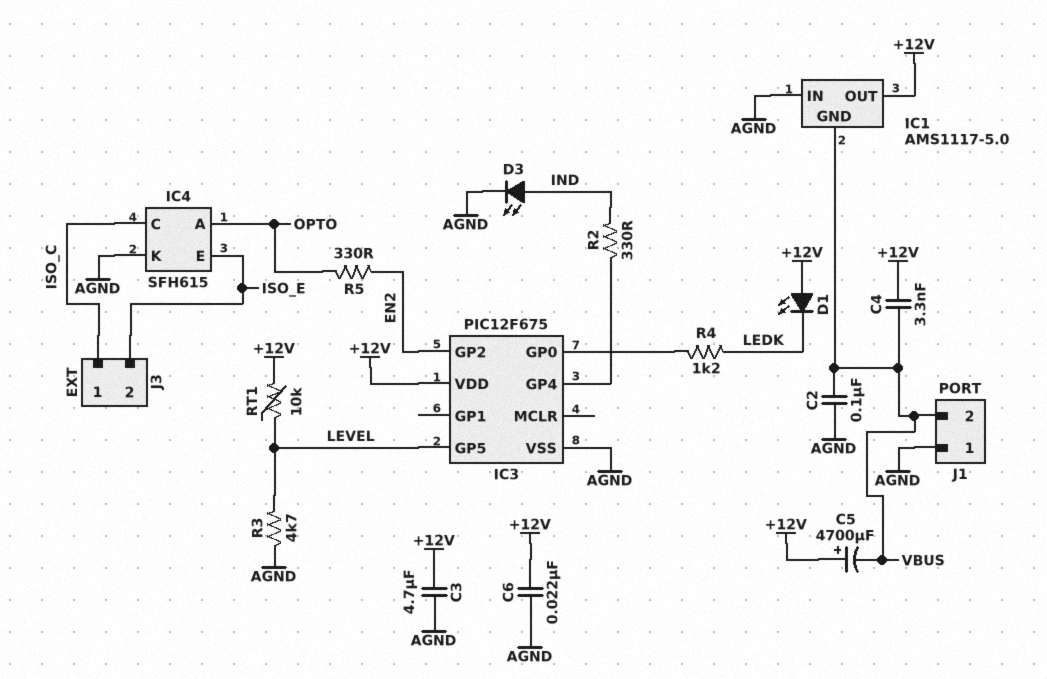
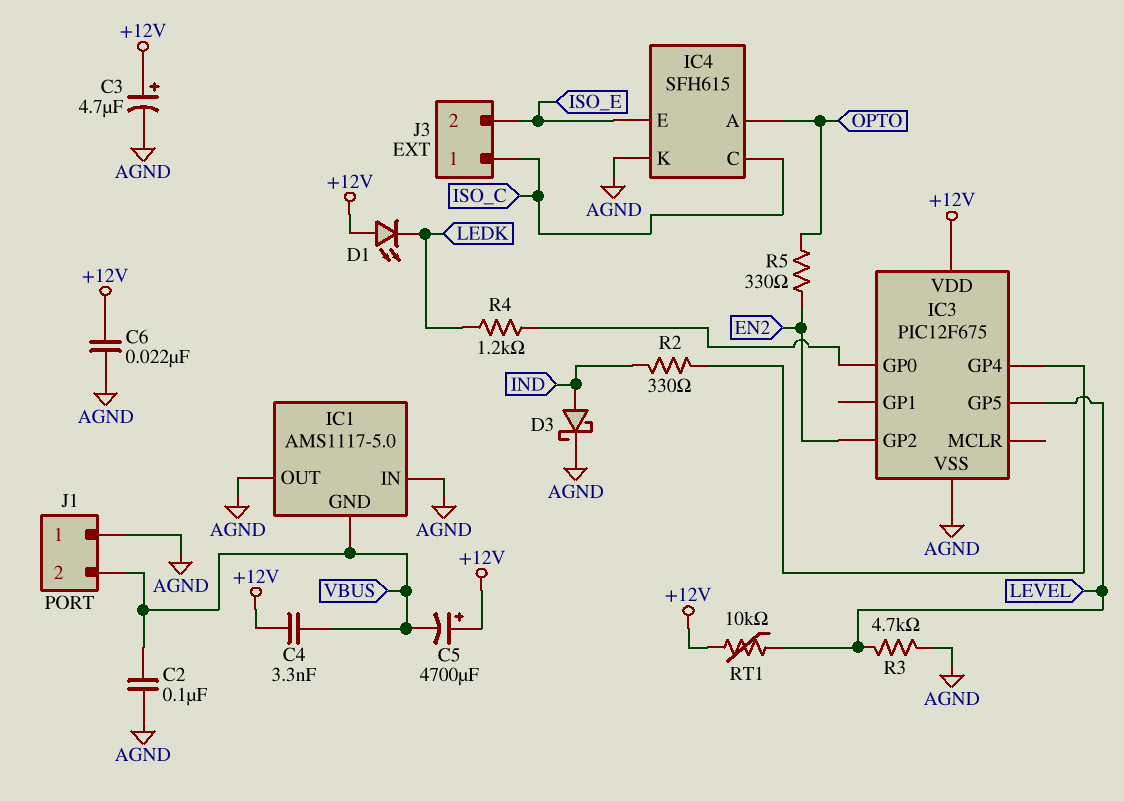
C3: 4.7uF (+12V, AGND) -> 4.7uF (plus +12V, minus AGND)
D3: LED (A IND, K AGND) -> schottky (A IND, K AGND)
IC1 pin OUT: +12V -> AGND

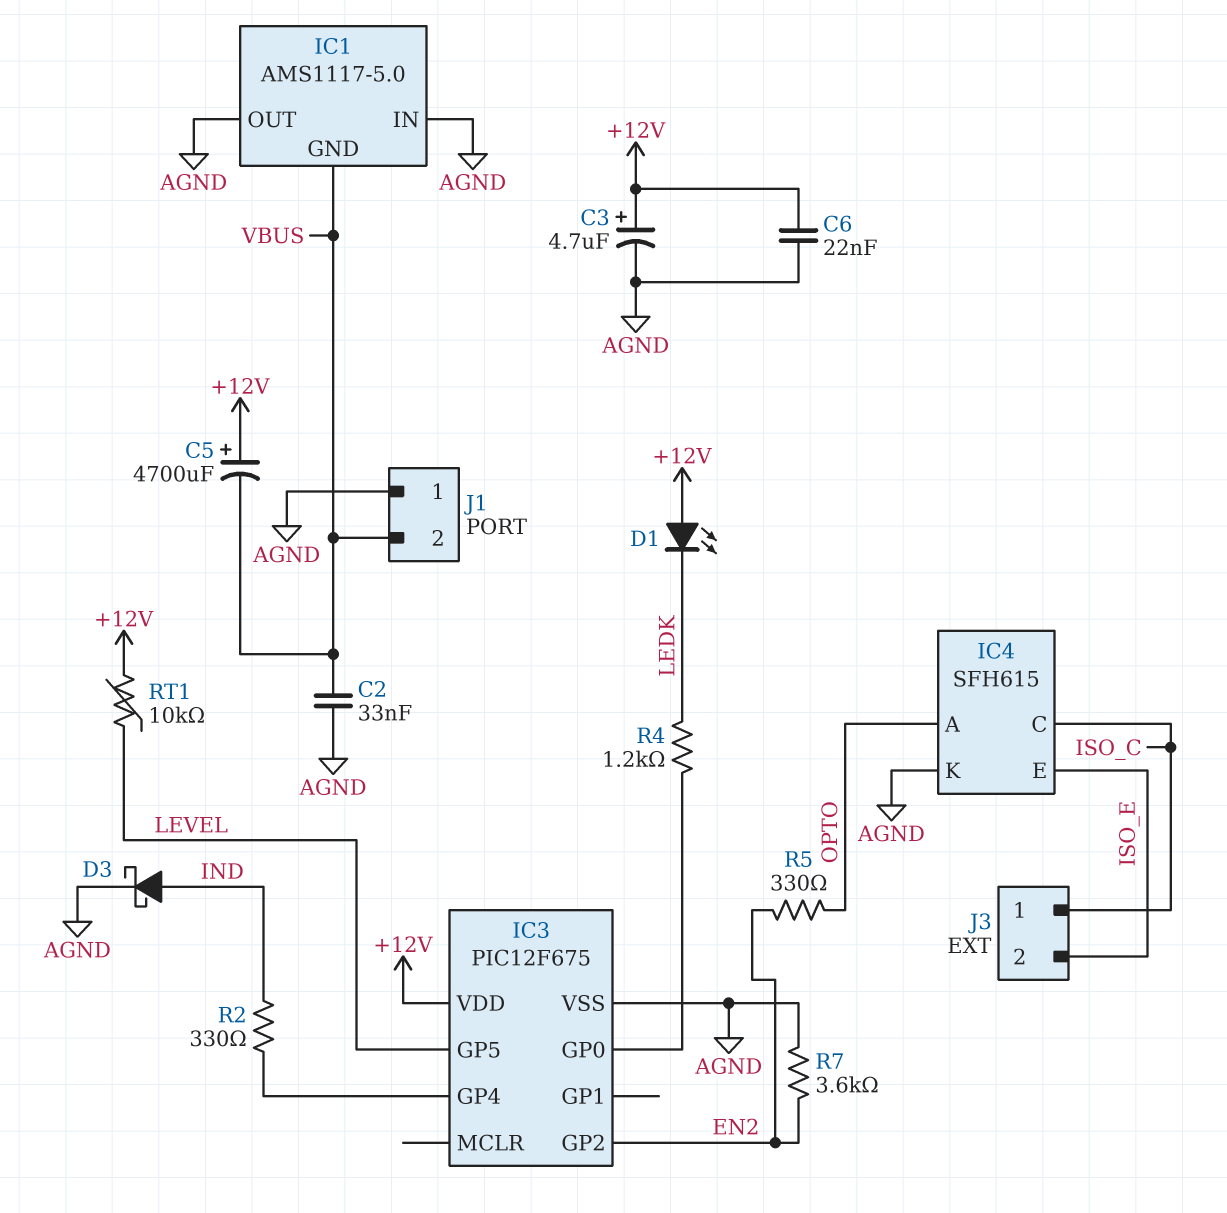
C2: 100nF (AGND, VBUS) -> 33nF (AGND, VBUS)
C4: 3.3nF (+12V, VBUS) -> none
R3: 4.7k (AGND, LEVEL) -> none
R7: none -> 3.6k (AGND, EN2)

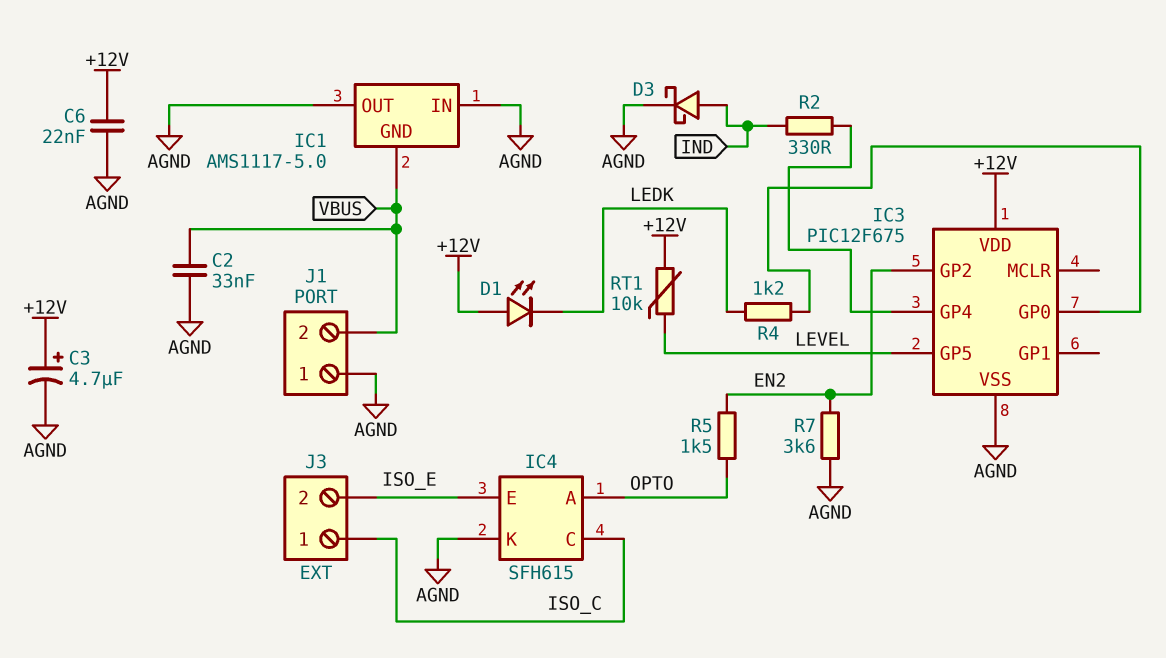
C5: 4700uF (plus +12V, minus VBUS) -> none
R5: 330 (EN2, OPTO) -> 1.5k (EN2, OPTO)

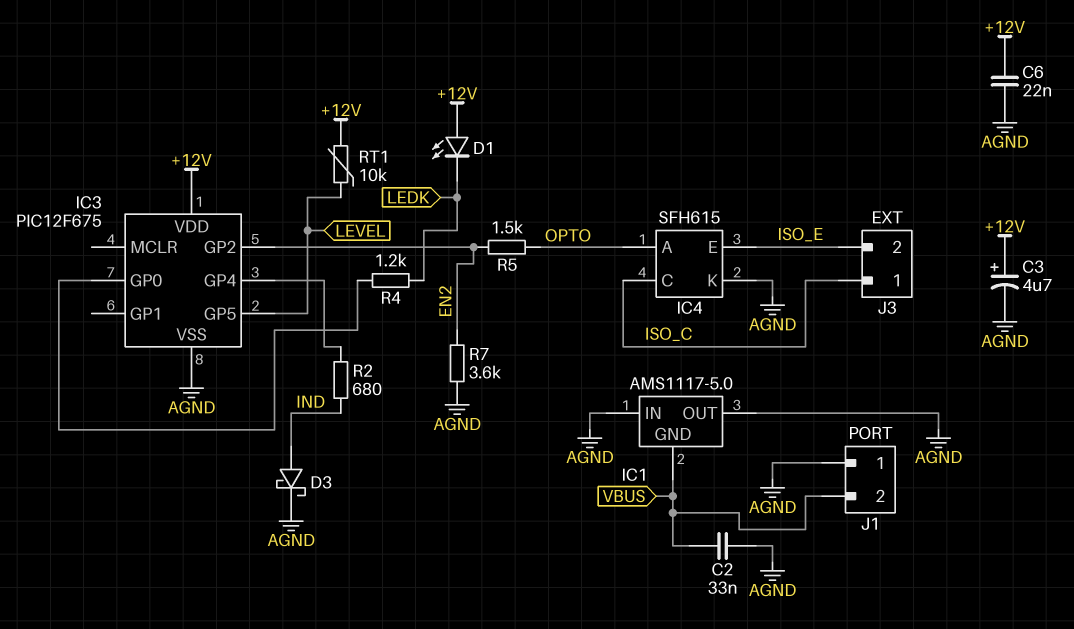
R2: 330 (IC3/GP4, IND) -> 680 (IC3/GP4, IND)

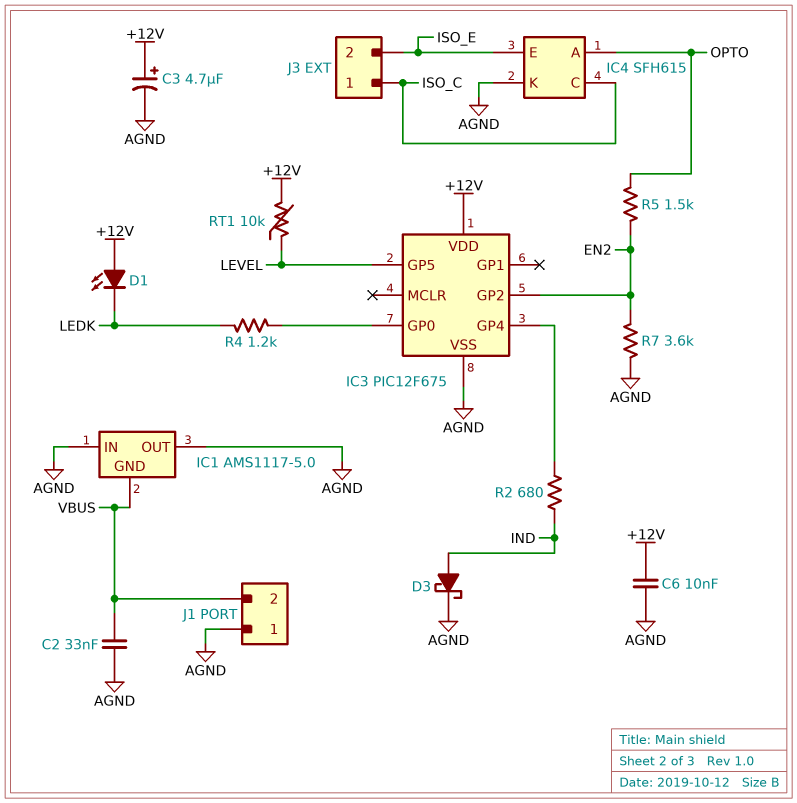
C6: 22nF (+12V, AGND) -> 10nF (+12V, AGND)

